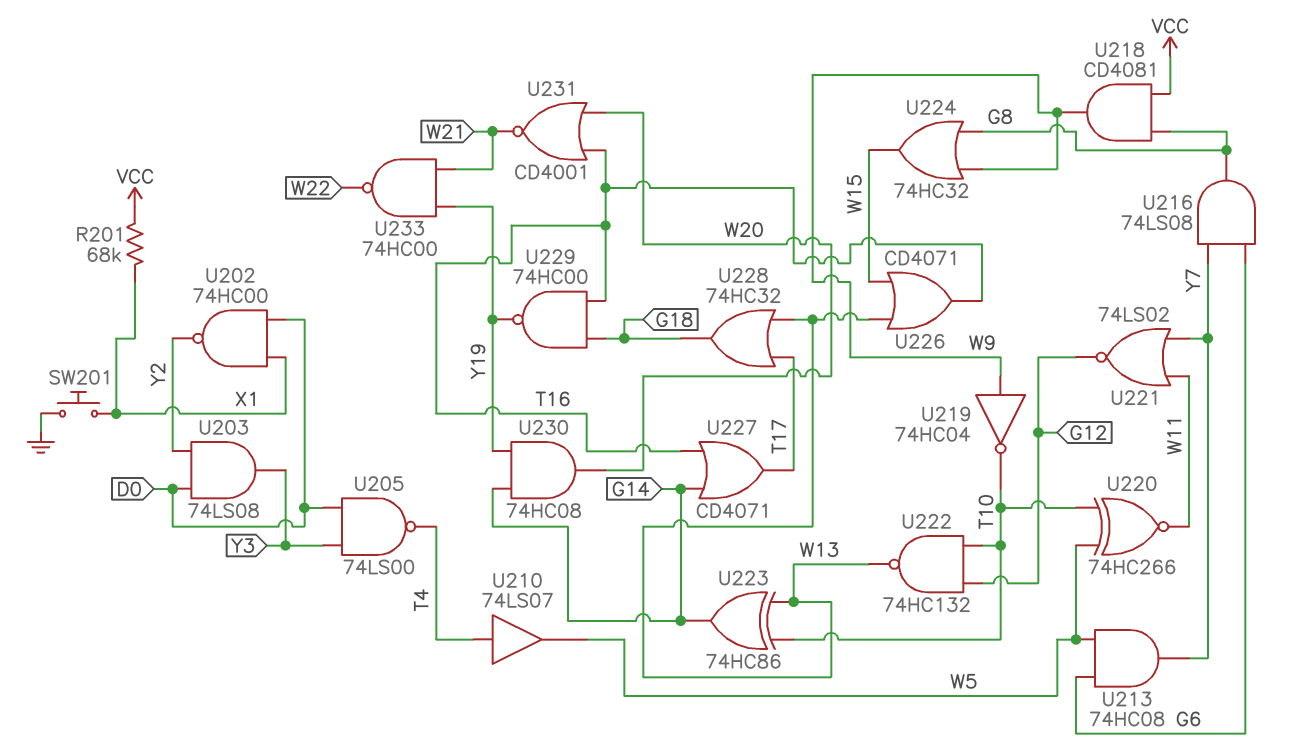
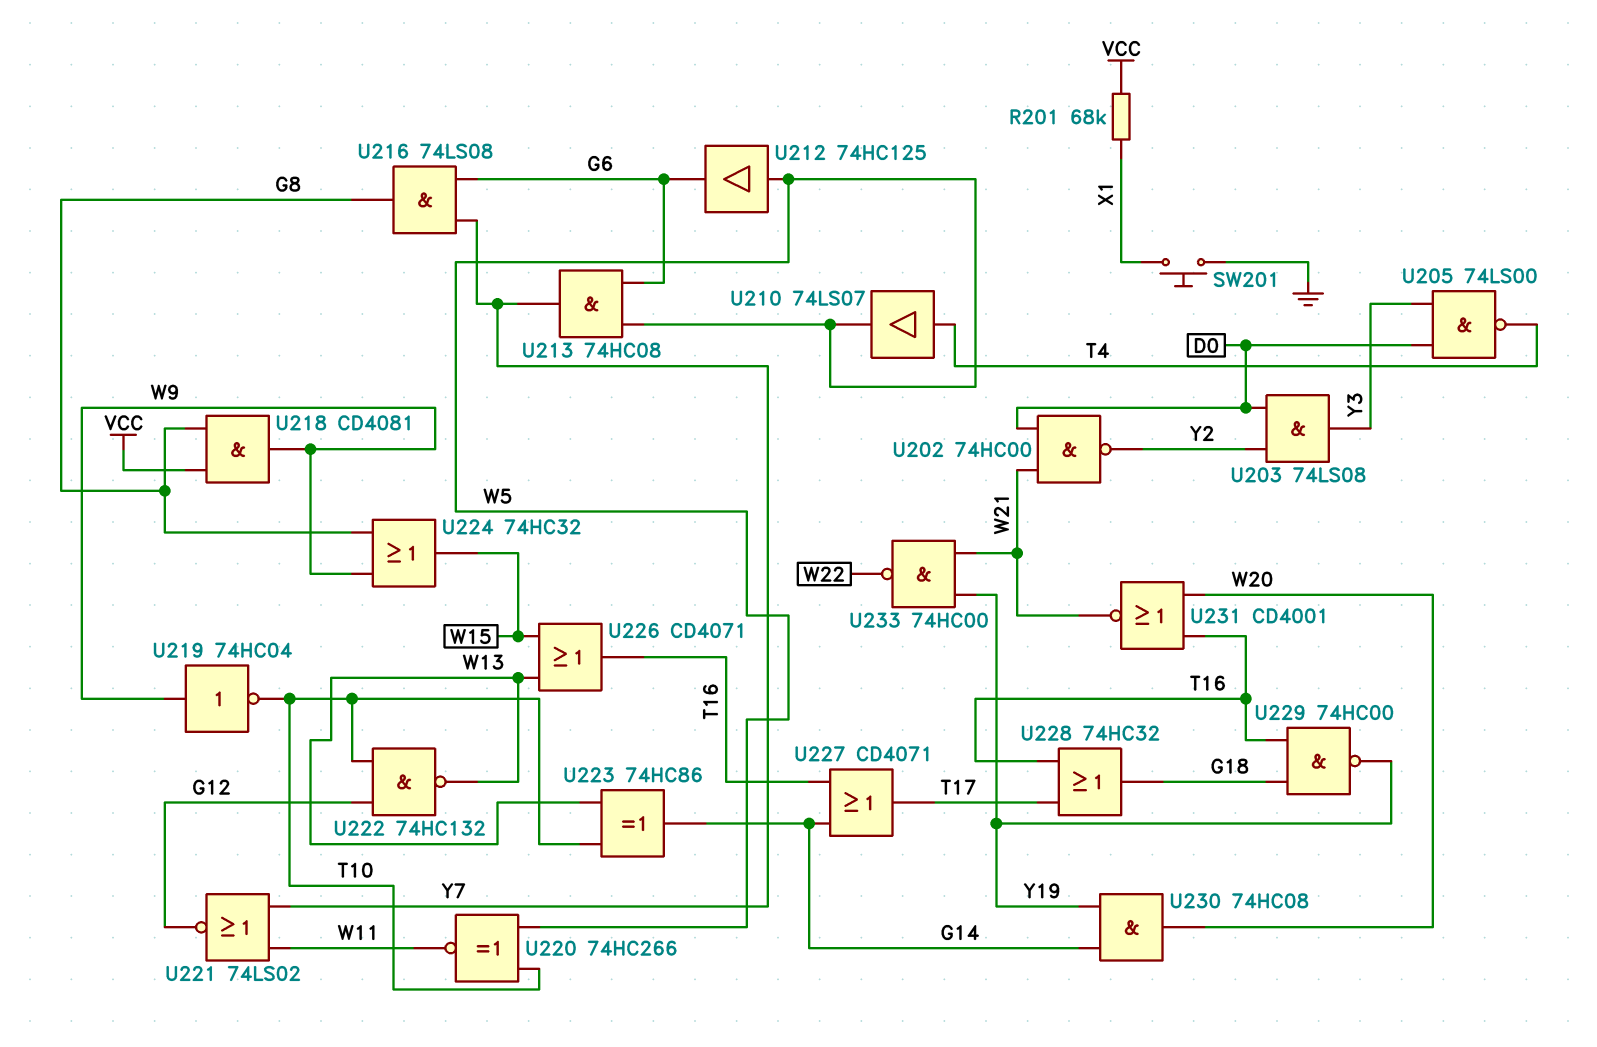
U202: NAND 74HC00 (in D0, in X1, out Y2) -> NAND 74HC00 (in D0, in W21, out Y2)
U212: none -> buffer 74HC125 (in W5, out G6)
U228: OR 74HC32 (in T17, in W13, out G18) -> OR 74HC32 (in T16, in T17, out G18)

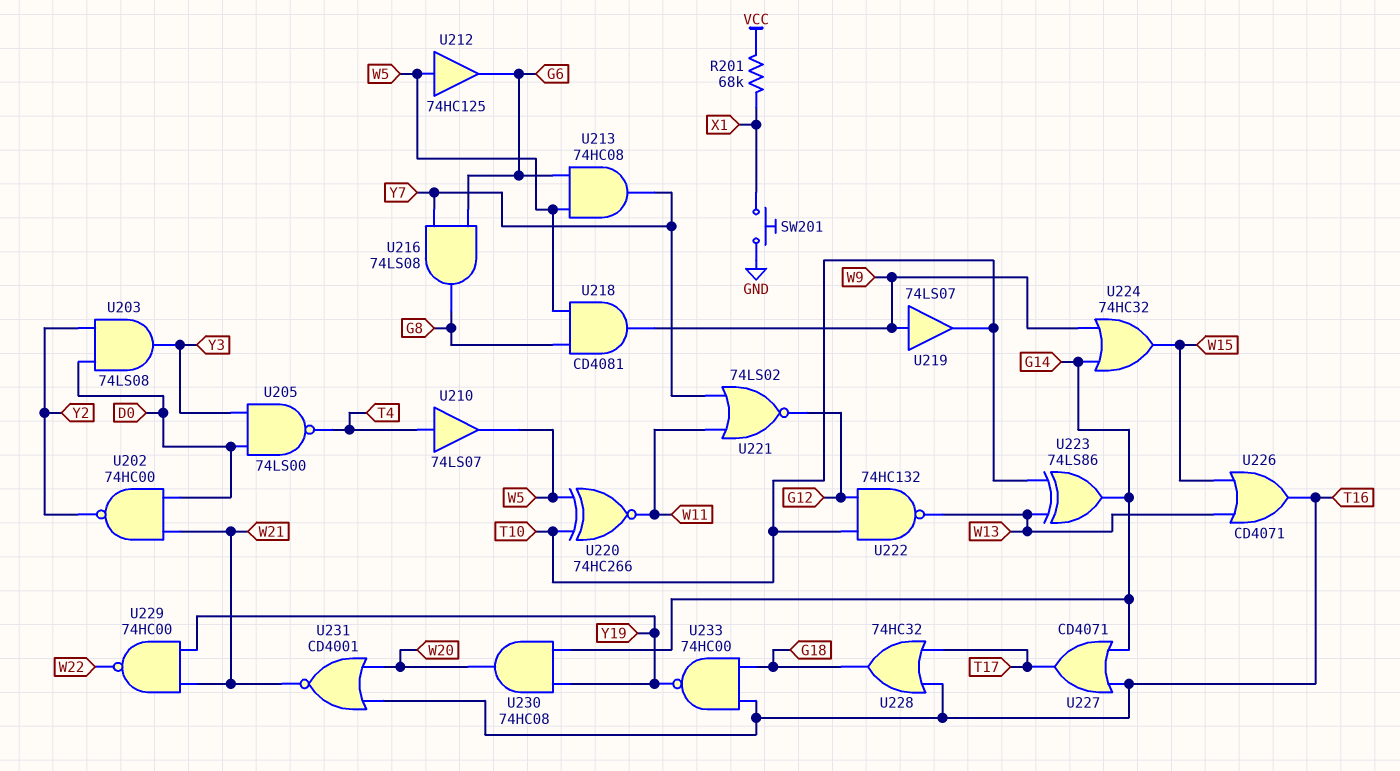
U218: AND CD4081 (in G8, in VCC, out W9) -> AND CD4081 (in G8, in W5, out W9)
U219: NOT 74HC04 (in W9, out T10) -> buffer 74LS07 (in W9, out T10)
U223: XOR 74HC86 (in T10, in W13, out G14) -> XOR 74LS86 (in T10, in W13, out G14)
U224: OR 74HC32 (in G8, in W9, out W15) -> OR 74HC32 (in G14, in W9, out W15)
U229: NAND 74HC00 (in G18, in T16, out Y19) -> NAND 74HC00 (in W21, in Y19, out W22)
U233: NAND 74HC00 (in W21, in Y19, out W22) -> NAND 74HC00 (in G18, in T16, out Y19)

